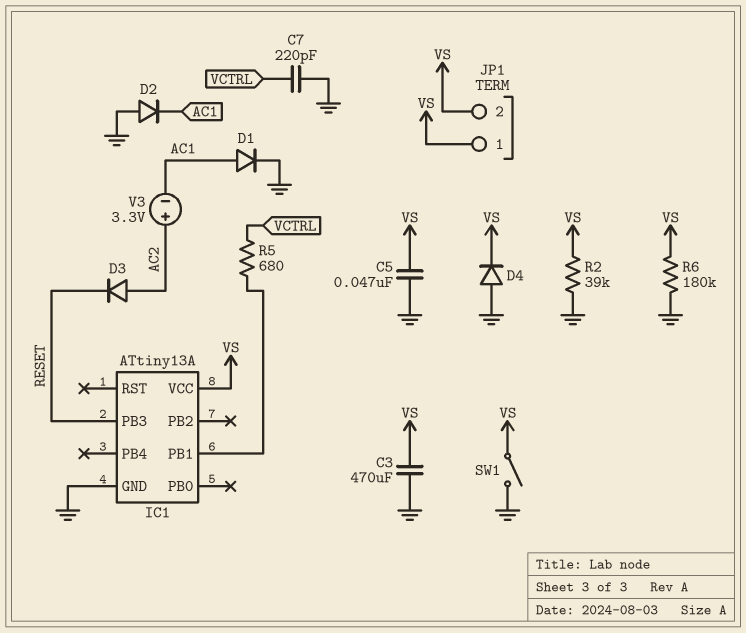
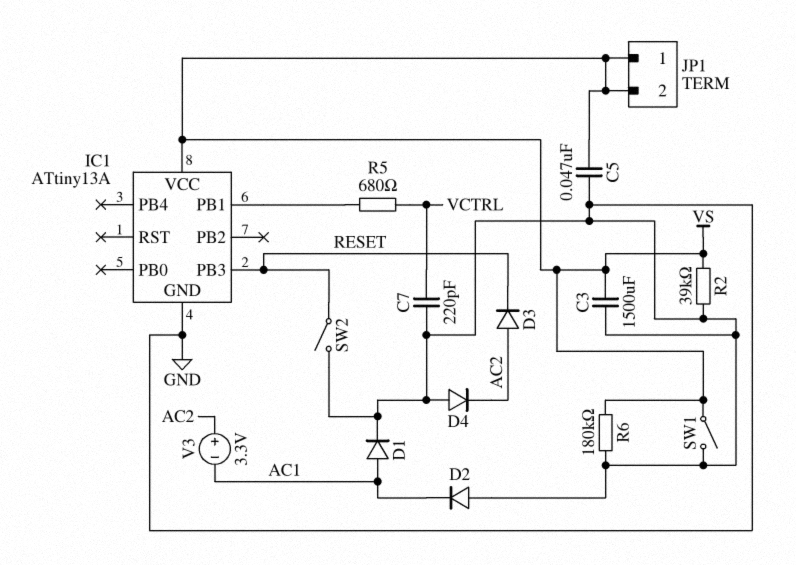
C3: 470uF (GND, VS) -> 1500uF (GND, VS)
D4: diode (A GND, K VS) -> diode (A GND, K AC2)
SW2: none -> switch (GND, RESET)

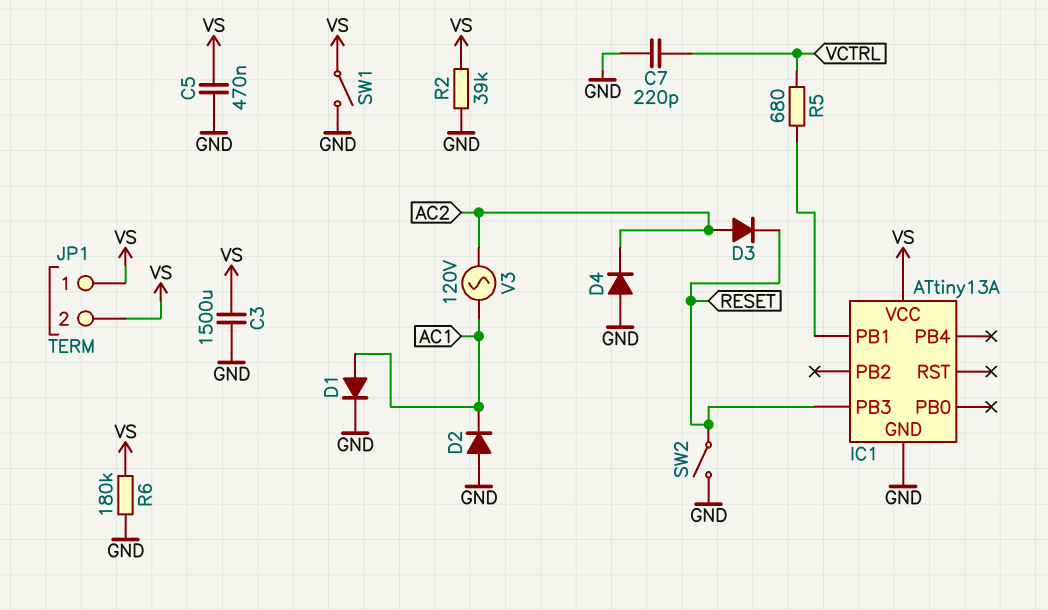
C5: 47nF (GND, VS) -> 470nF (GND, VS)
V3: 3.3V (plus AC2, minus AC1) -> AC 120V (AC1, AC2)

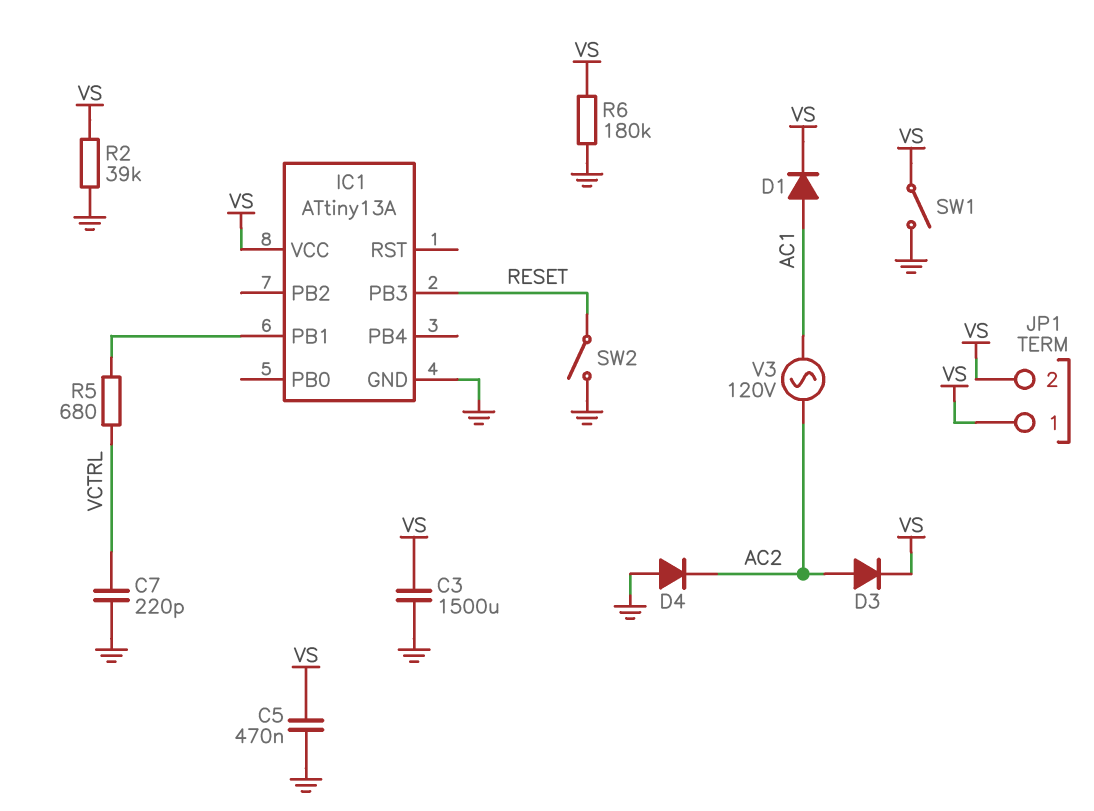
D1: diode (A AC1, K GND) -> diode (A AC1, K VS)
D2: diode (A GND, K AC1) -> none
D3: diode (A AC2, K RESET) -> diode (A AC2, K VS)

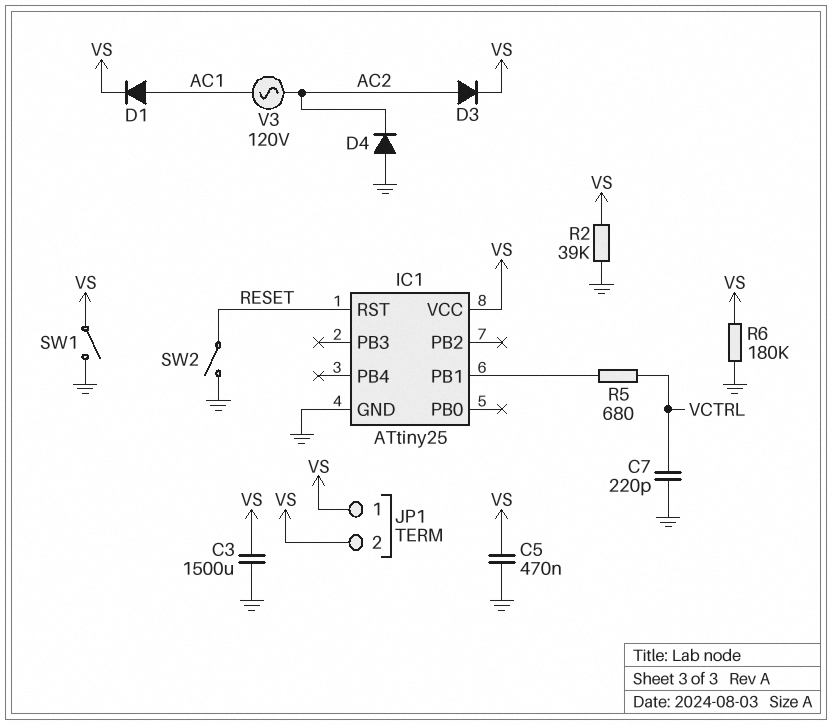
IC1: ATtiny13A -> ATtiny25
IC1 pin PB3: RESET -> none
IC1 pin RST: none -> RESET

